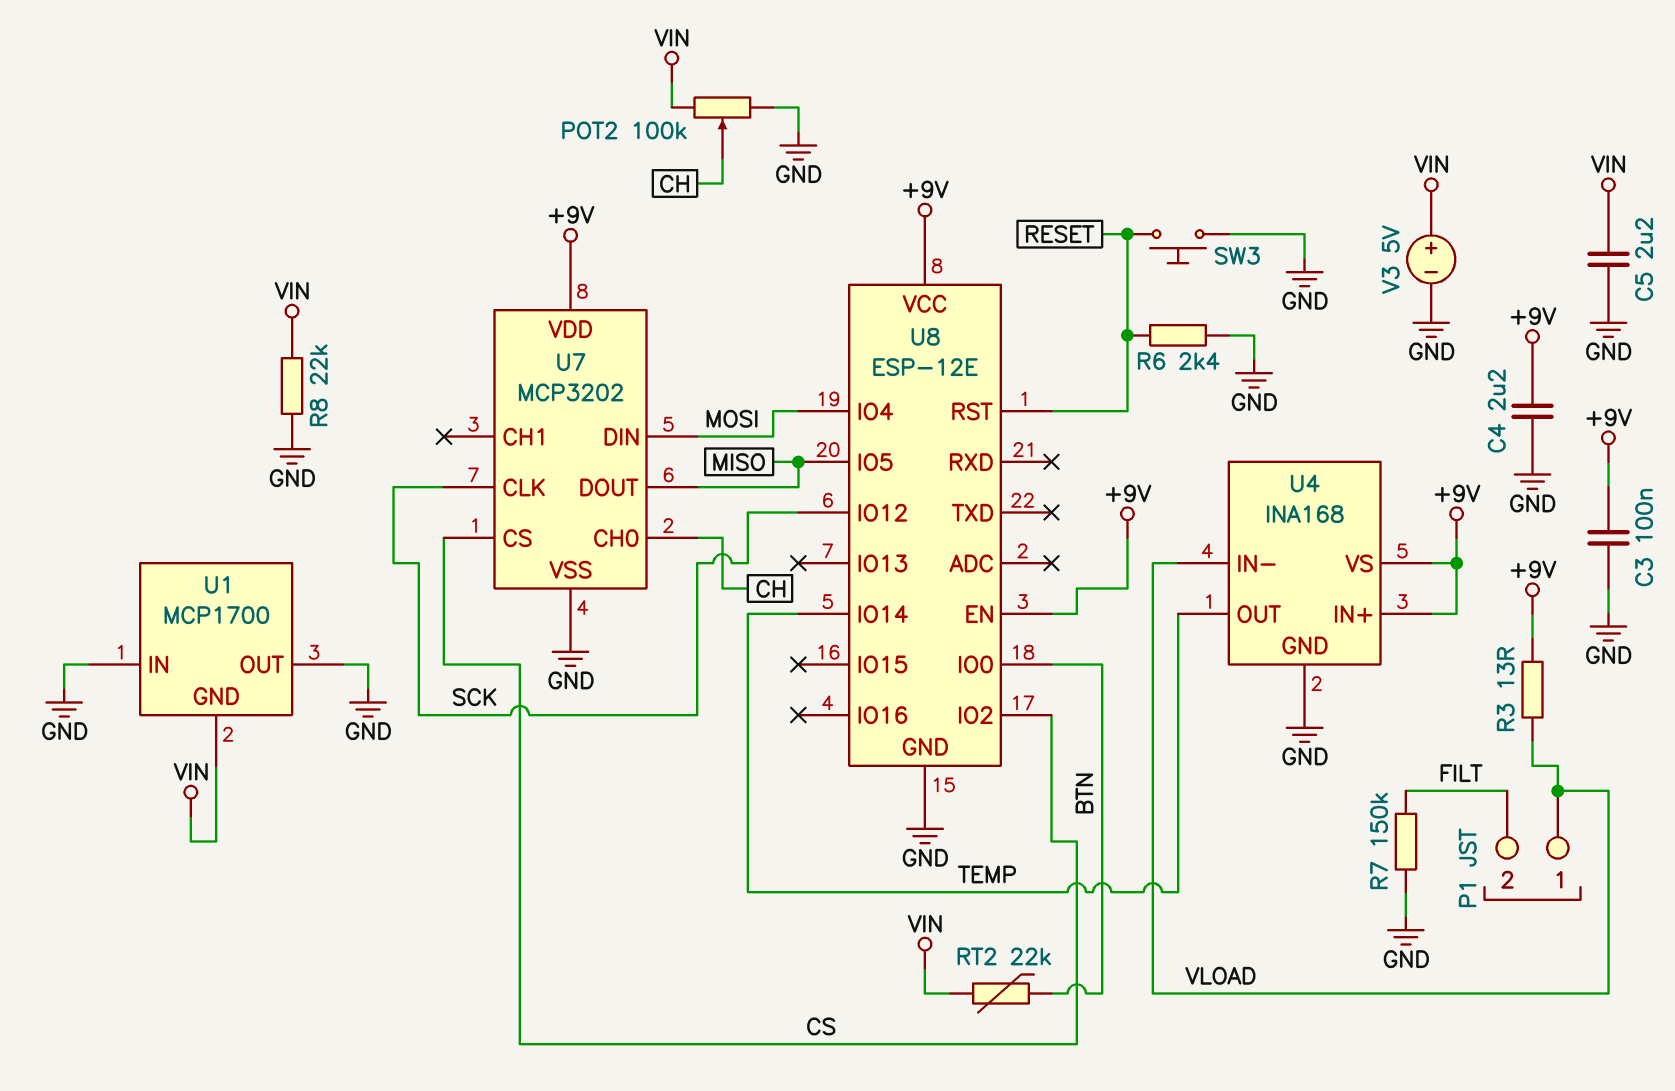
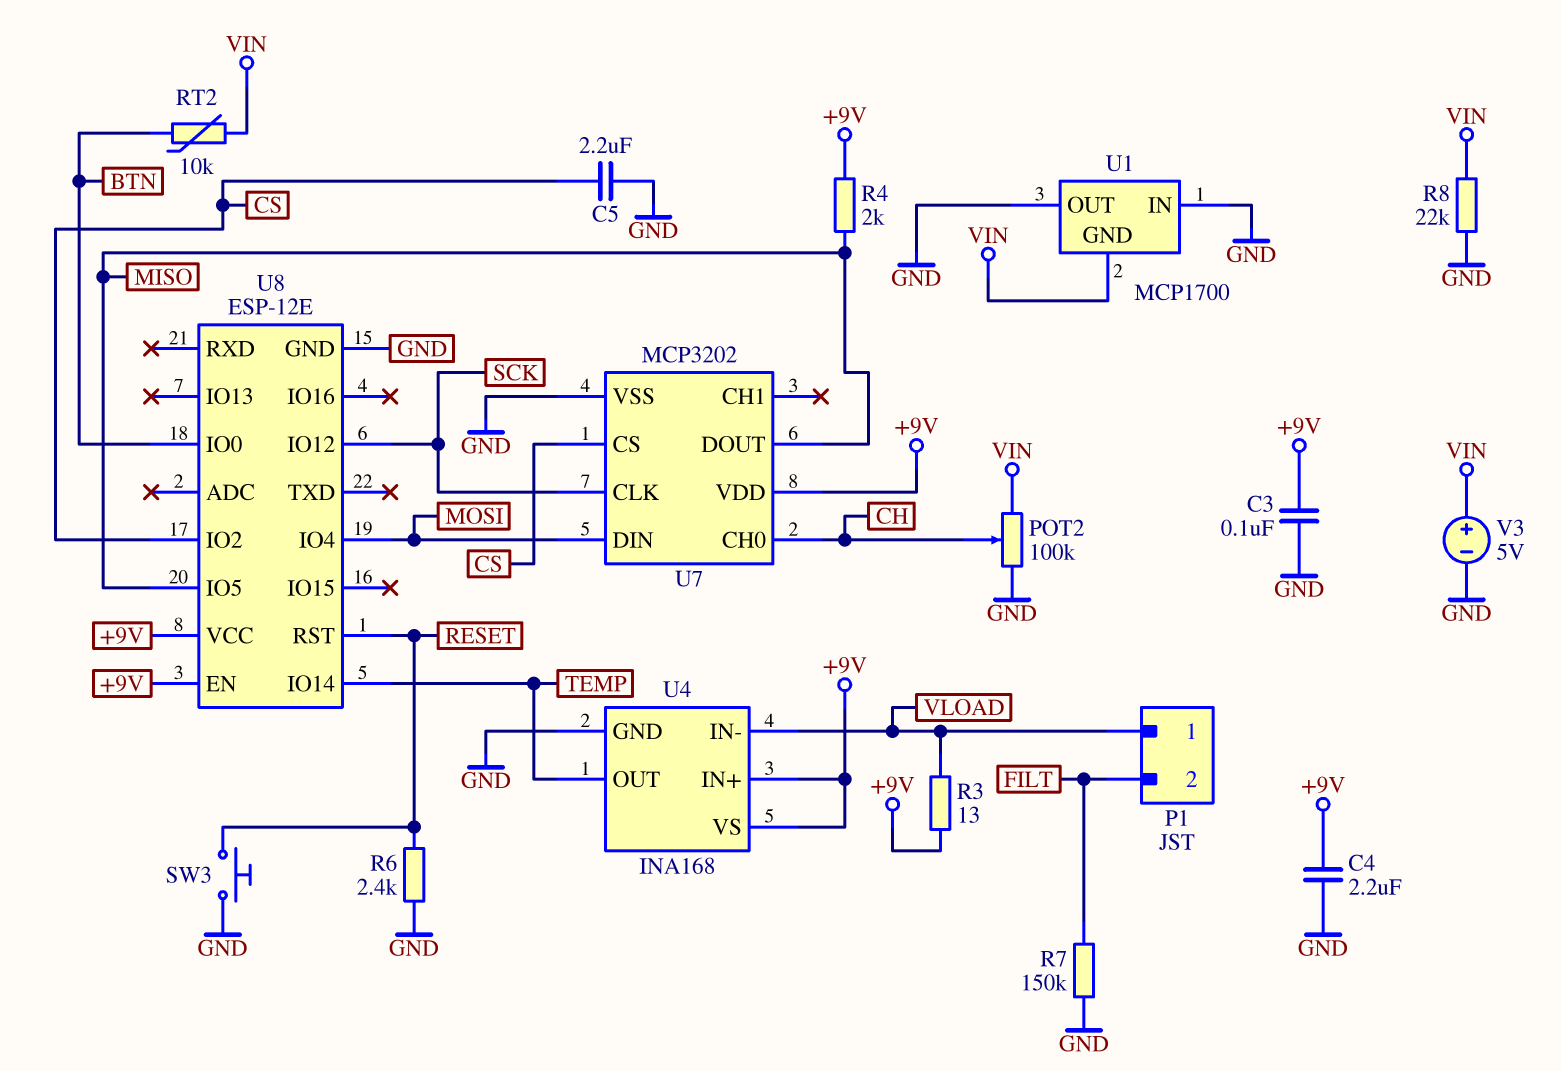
C5: 2.2uF (GND, VIN) -> 2.2uF (CS, GND)
R4: none -> 2k (+9V, MISO)
RT2: 22k (BTN, VIN) -> 10k (BTN, VIN)

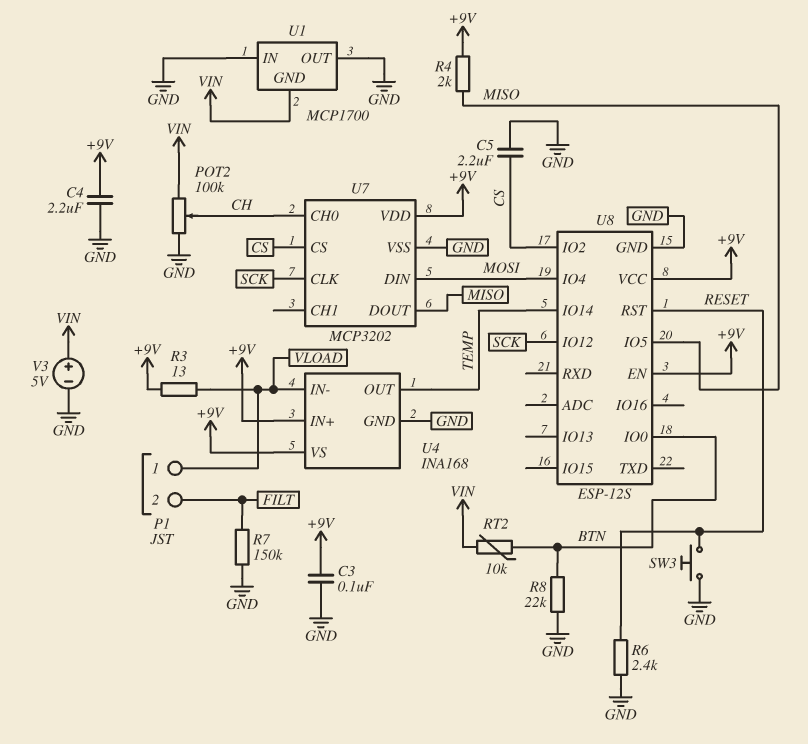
R8: 22k (GND, VIN) -> 22k (BTN, GND)
U8: ESP-12E -> ESP-12S

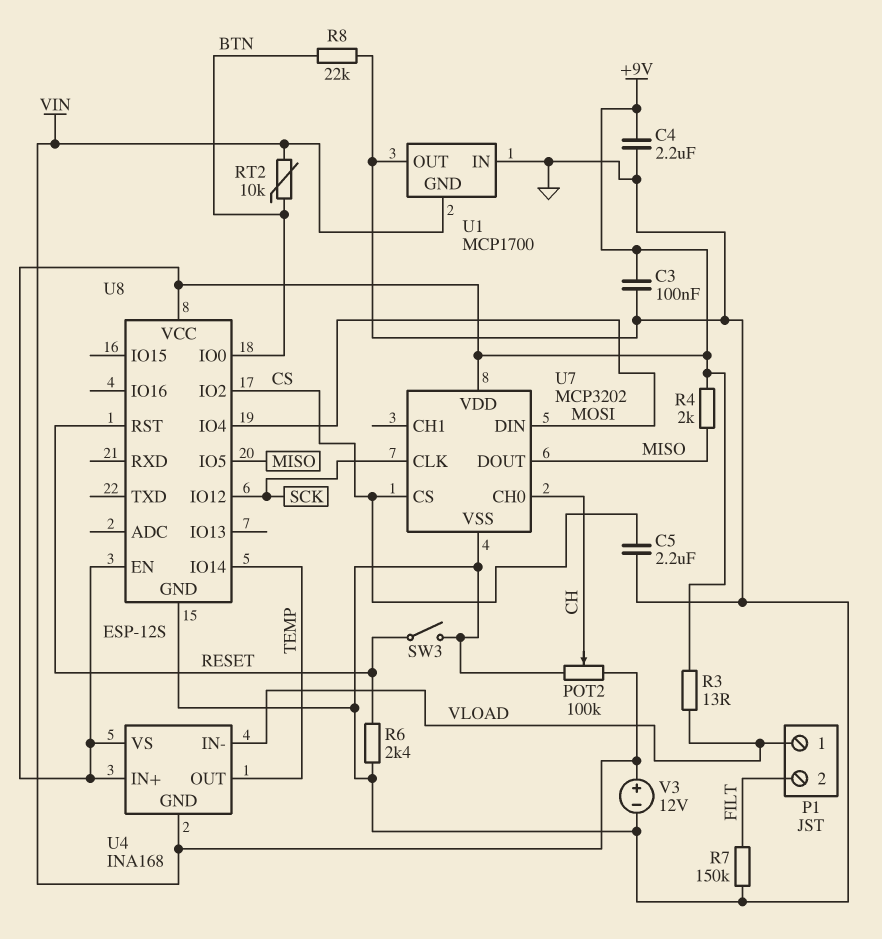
SW3: button (GND, RESET) -> switch (GND, RESET)
U4 pin GND: GND -> VIN
V3: 5V (plus VIN, minus GND) -> 12V (plus VIN, minus GND)

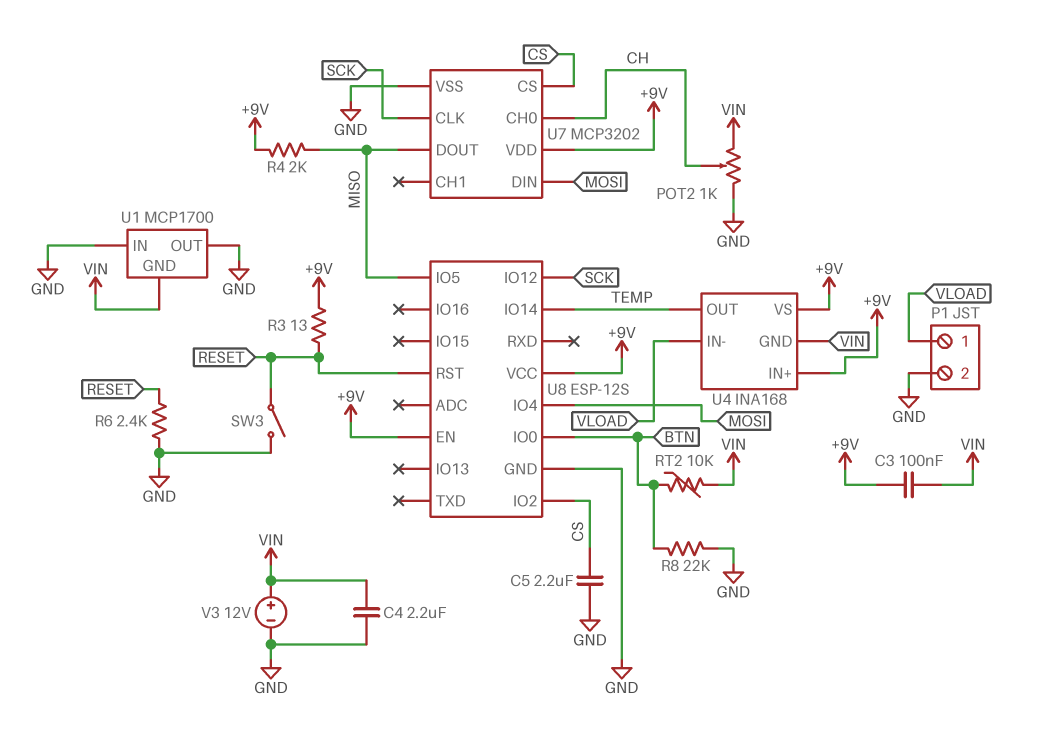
C3: 100nF (+9V, GND) -> 100nF (+9V, VIN)
C4: 2.2uF (+9V, GND) -> 2.2uF (GND, VIN)
P1 pin 2: FILT -> GND
POT2: 100k (GND, VIN, wiper CH) -> 1k (GND, VIN, wiper CH)
R3: 13 (+9V, VLOAD) -> 13 (+9V, RESET)
R7: 150k (FILT, GND) -> none

